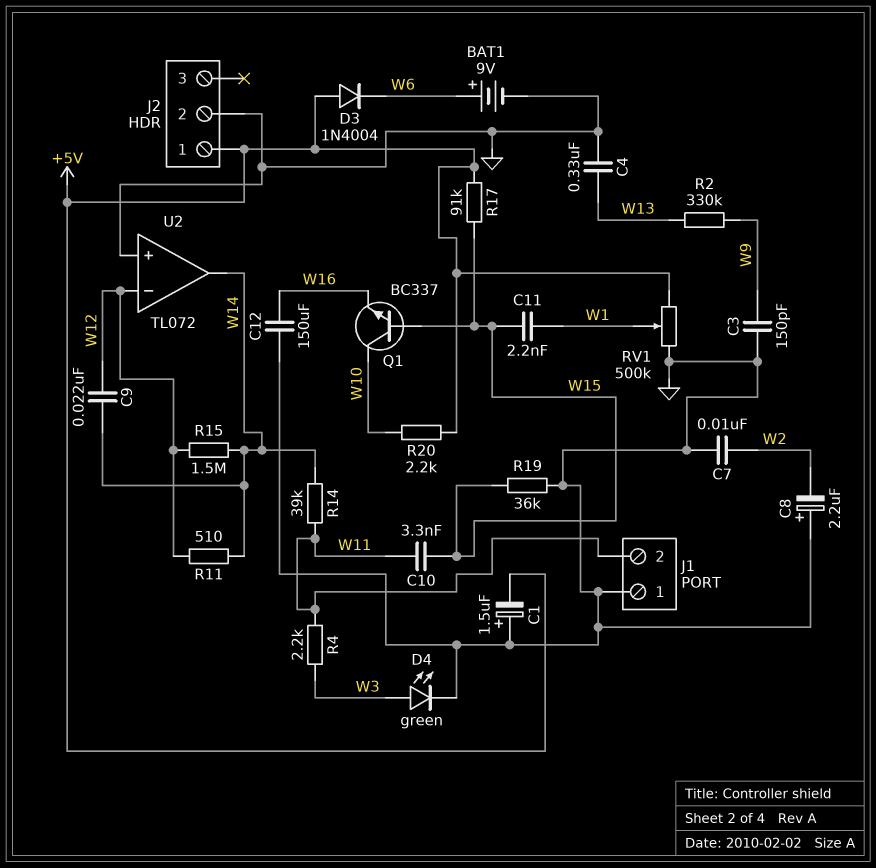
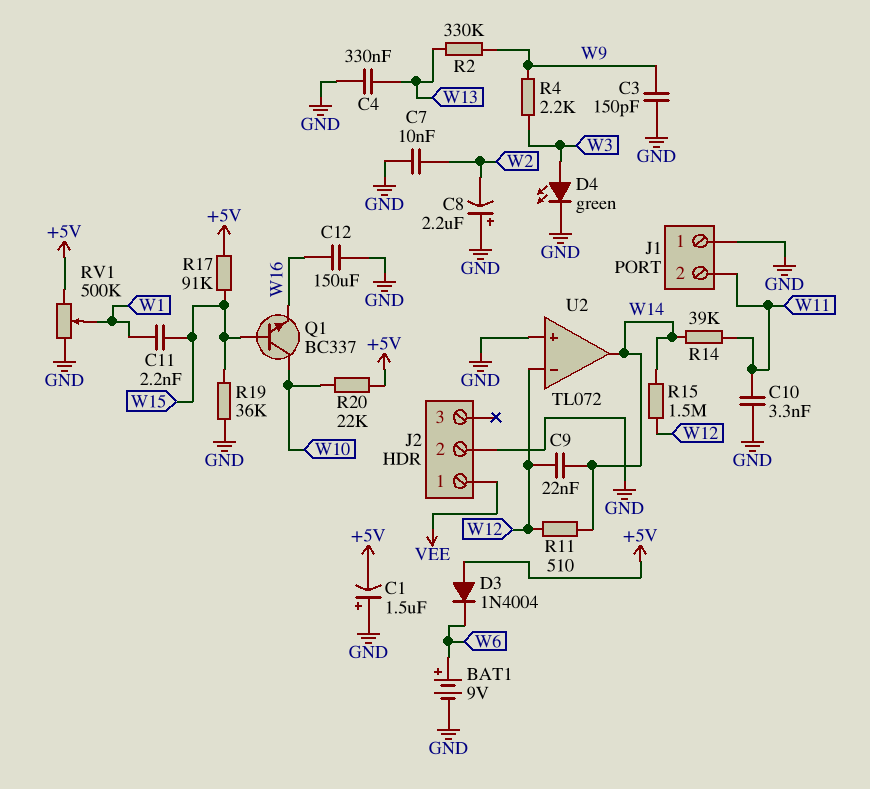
C10: 3.3nF (W11, W15) -> 3.3nF (GND, W11)
J2 pin 1: +5V -> VEE
R4: 2.2k (W3, W11) -> 2.2k (W3, W9)
R20: 2.2k (+5V, W10) -> 22k (+5V, W10)

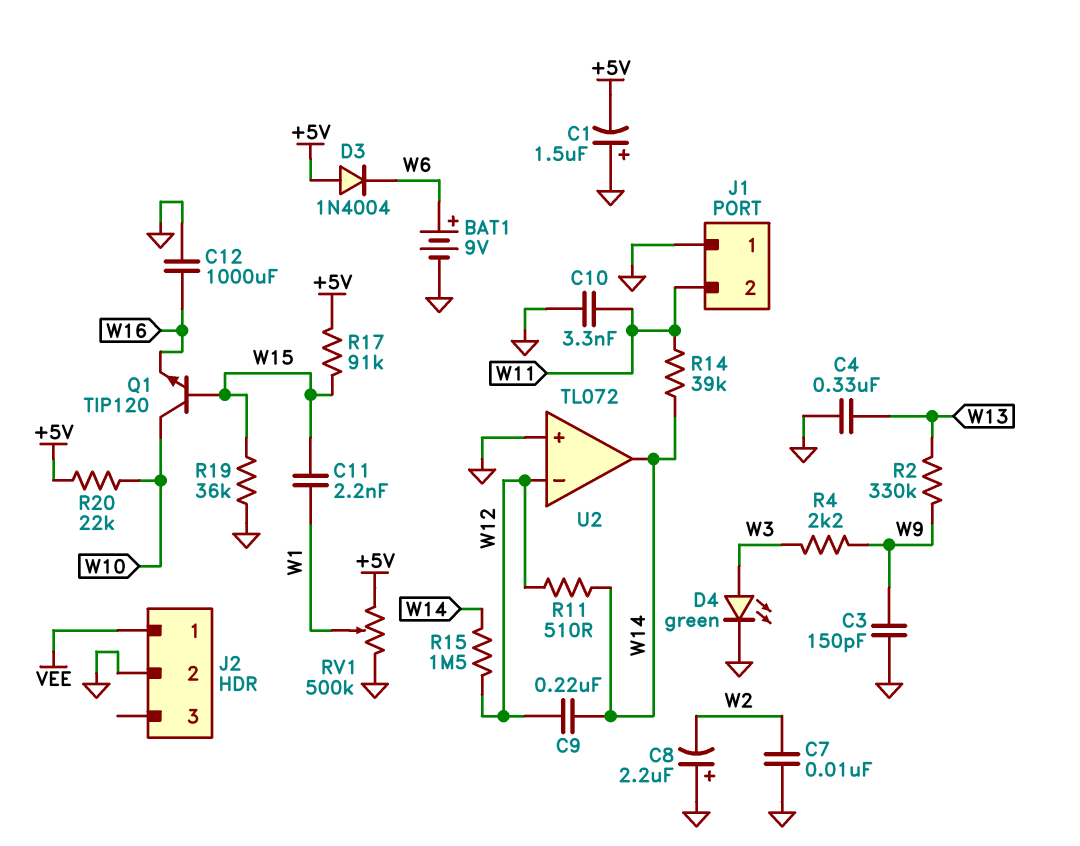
C9: 22nF (W12, W14) -> 220nF (W12, W14)
C12: 150uF (GND, W16) -> 1000uF (GND, W16)
Q1: NPN BC337 (B W15, C W10, E W16) -> NPN TIP120 (B W15, C W10, E W16)

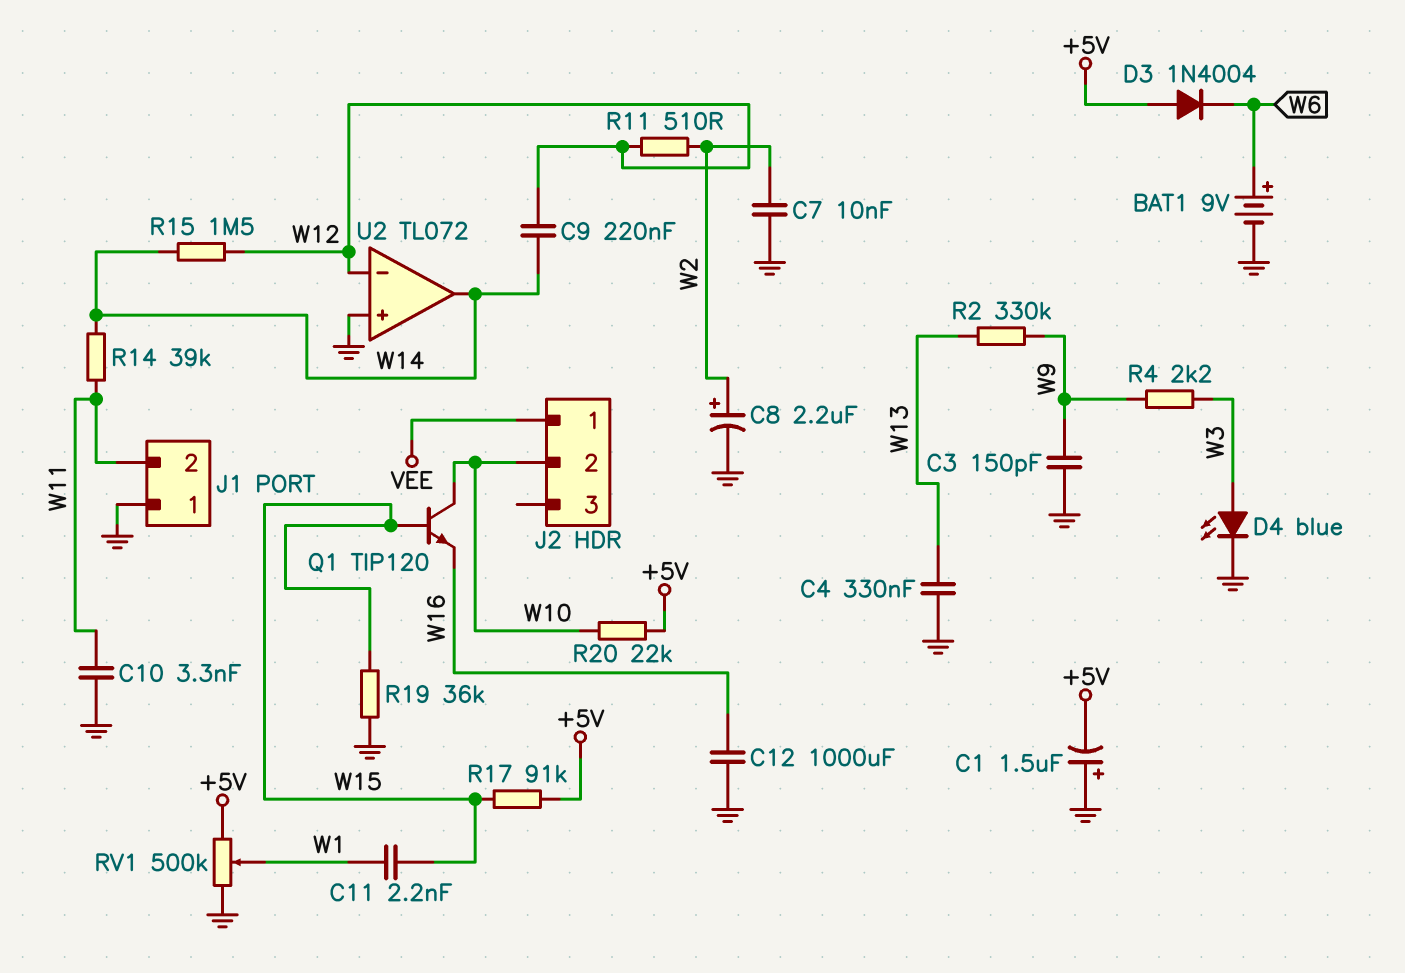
C8: 2.2uF (plus GND, minus W2) -> 2.2uF (plus W2, minus GND)
D4: LED green (A W3, K GND) -> LED blue (A W3, K GND)
J2 pin 2: GND -> W10
R11: 510 (W12, W14) -> 510 (W2, W12)

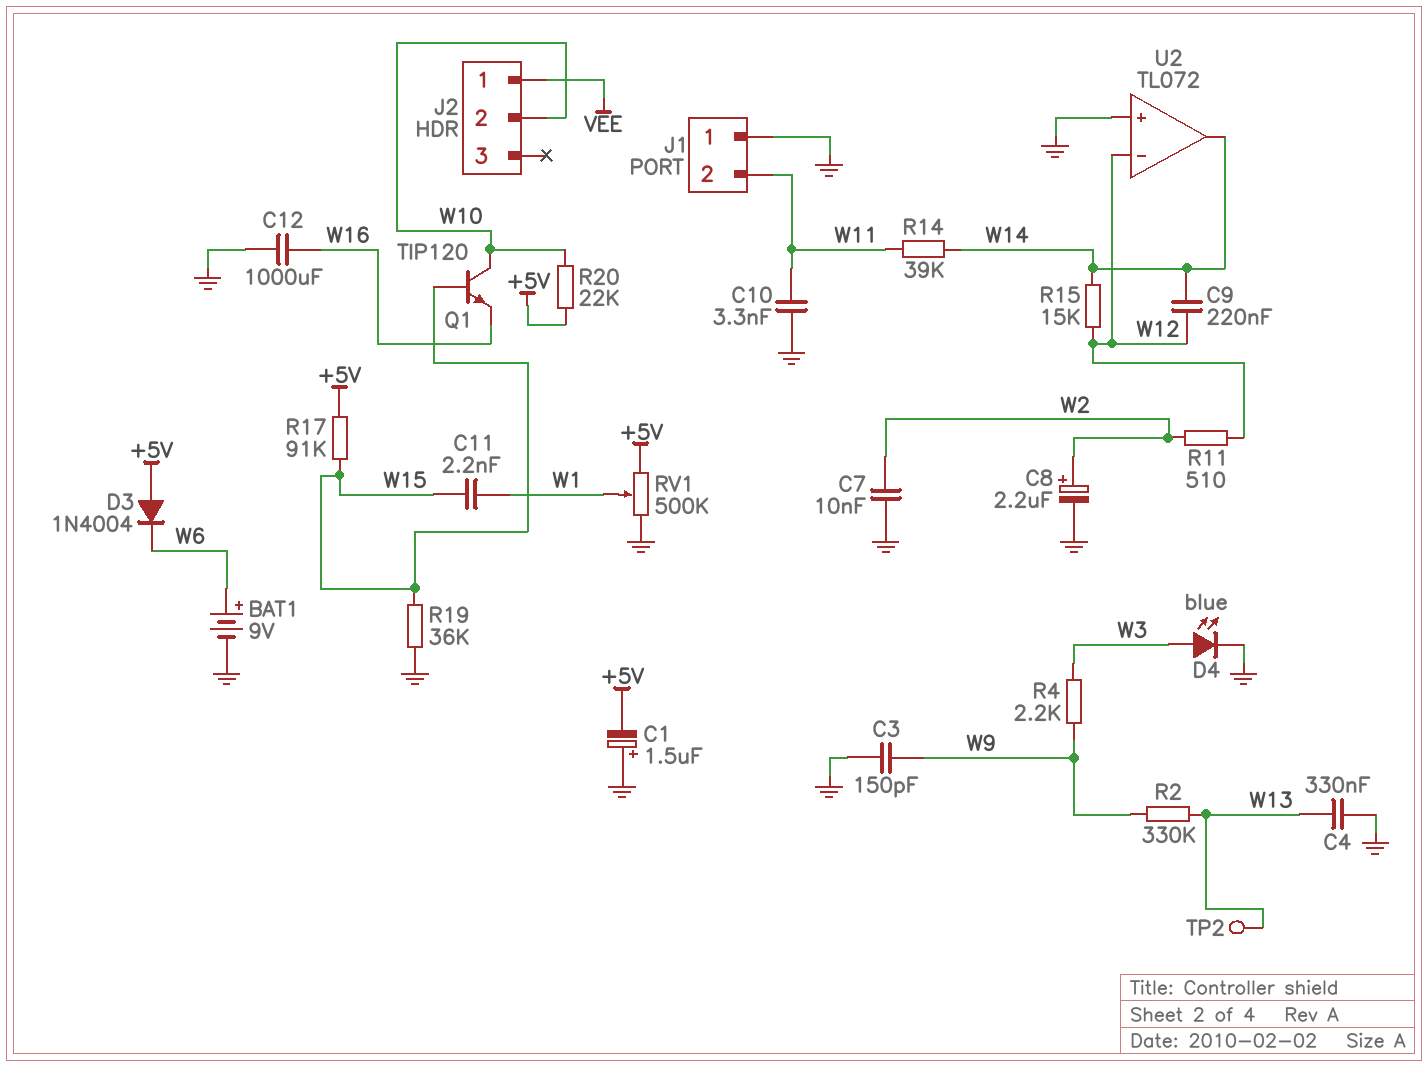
R15: 1.5M (W12, W14) -> 15k (W12, W14)
TP2: none -> test point (W13)

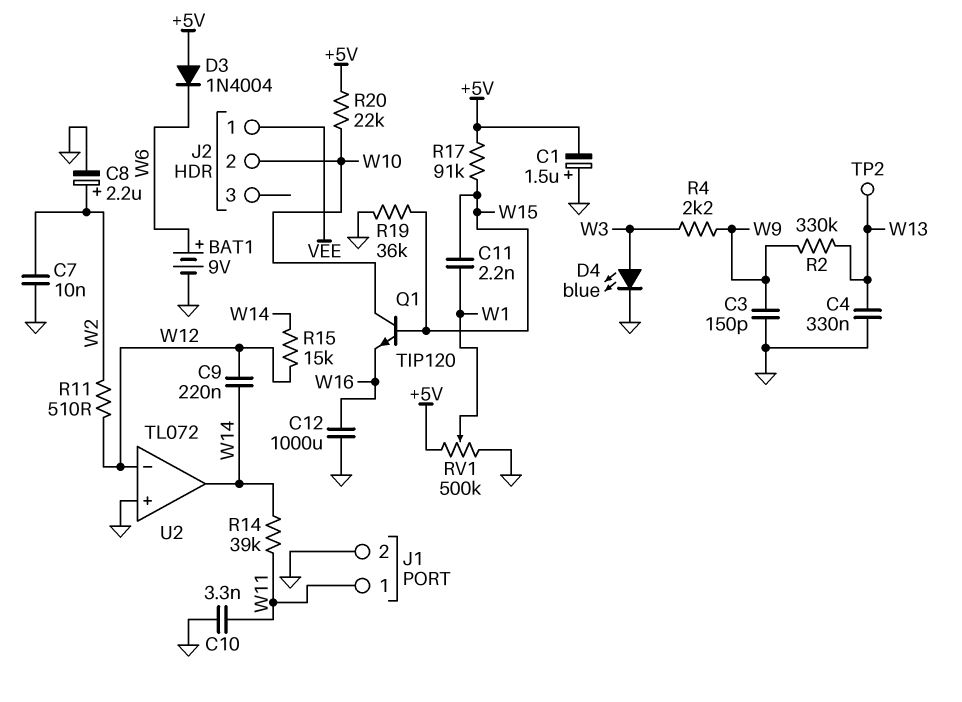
J1 pin 1: GND -> W11
J1 pin 2: W11 -> GND

